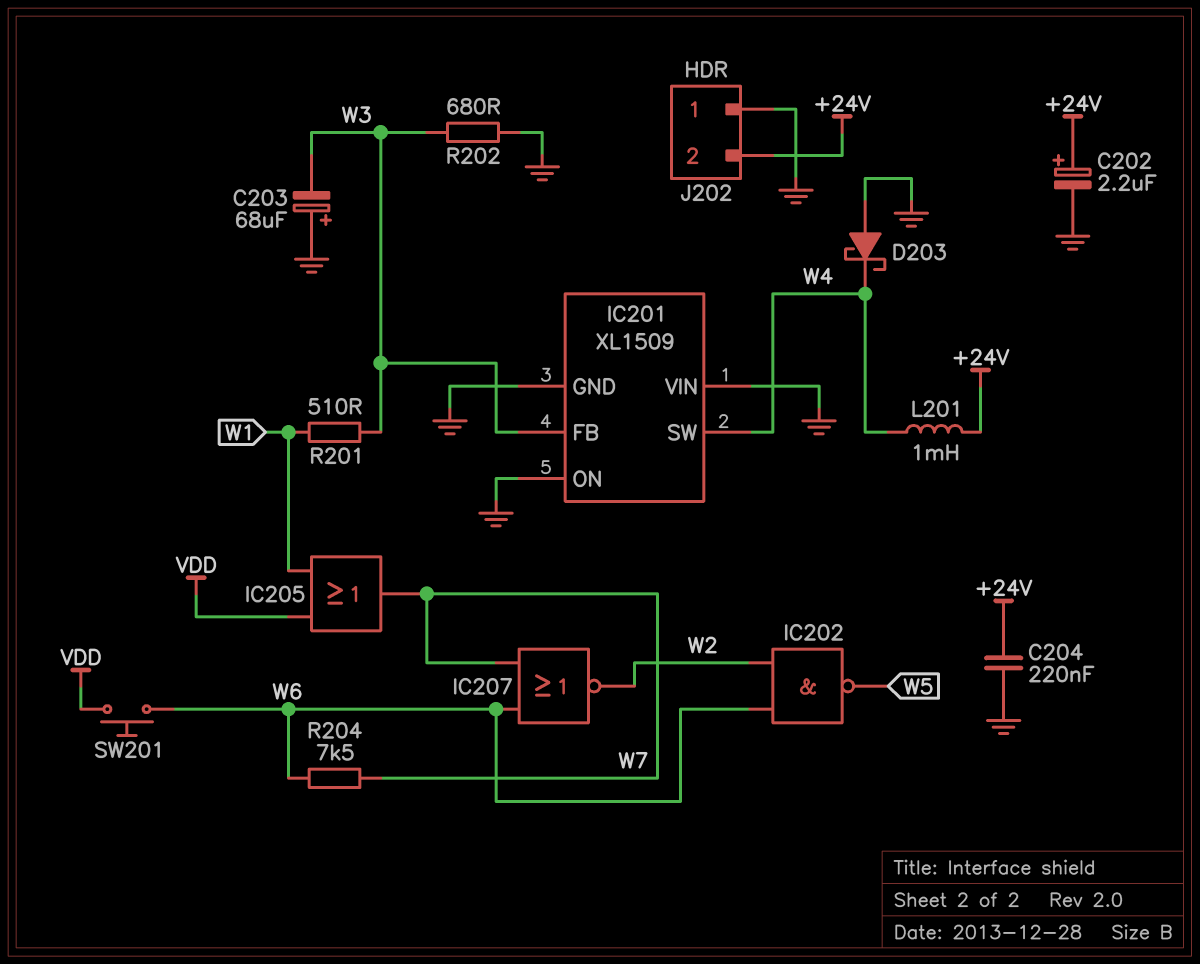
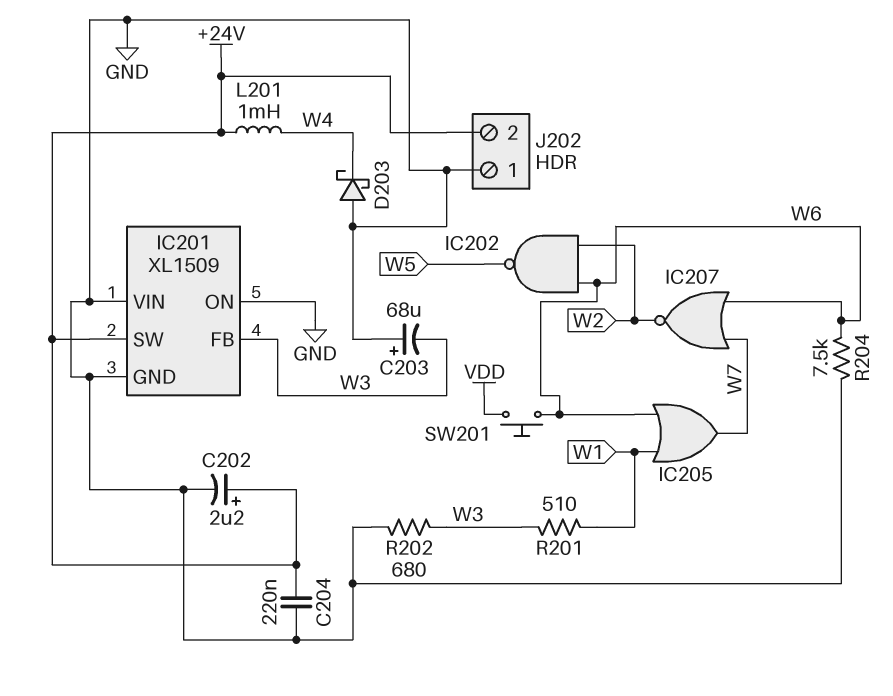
IC201 pin SW: W4 -> +24V
IC205: OR (in VDD, in W1, out W7) -> OR (in W1, in W6, out W7)
R204: 7.5k (W6, W7) -> 7.5k (GND, W6)

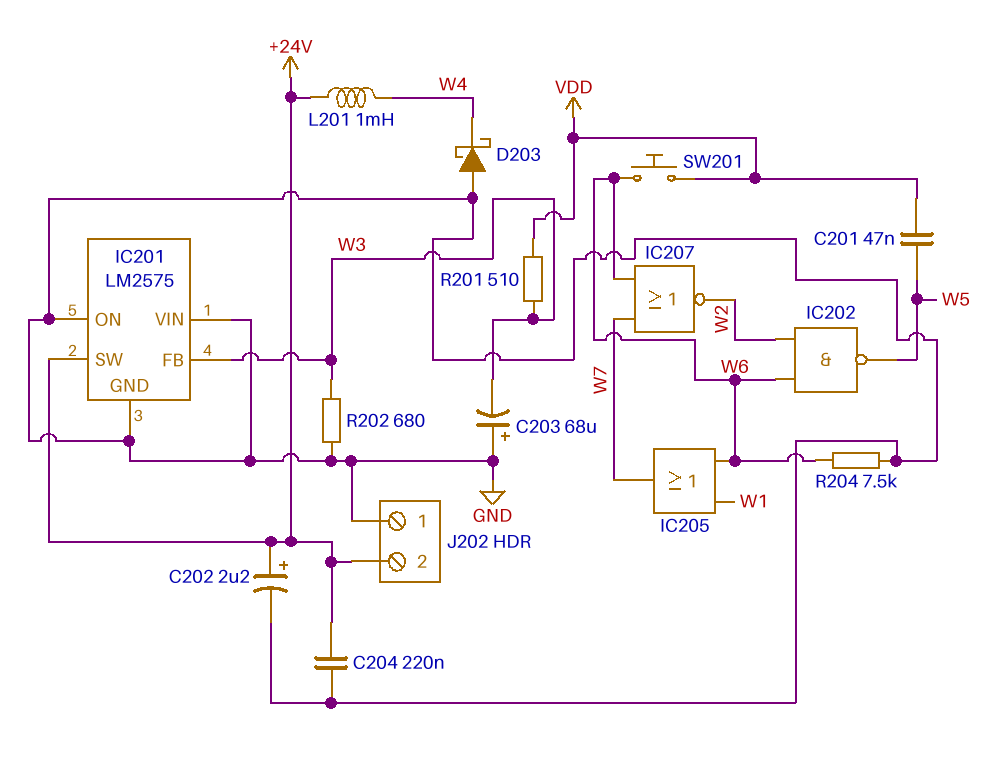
C201: none -> 47nF (VDD, W5)
IC201: XL1509 -> LM2575
R201: 510 (W1, W3) -> 510 (VDD, W3)

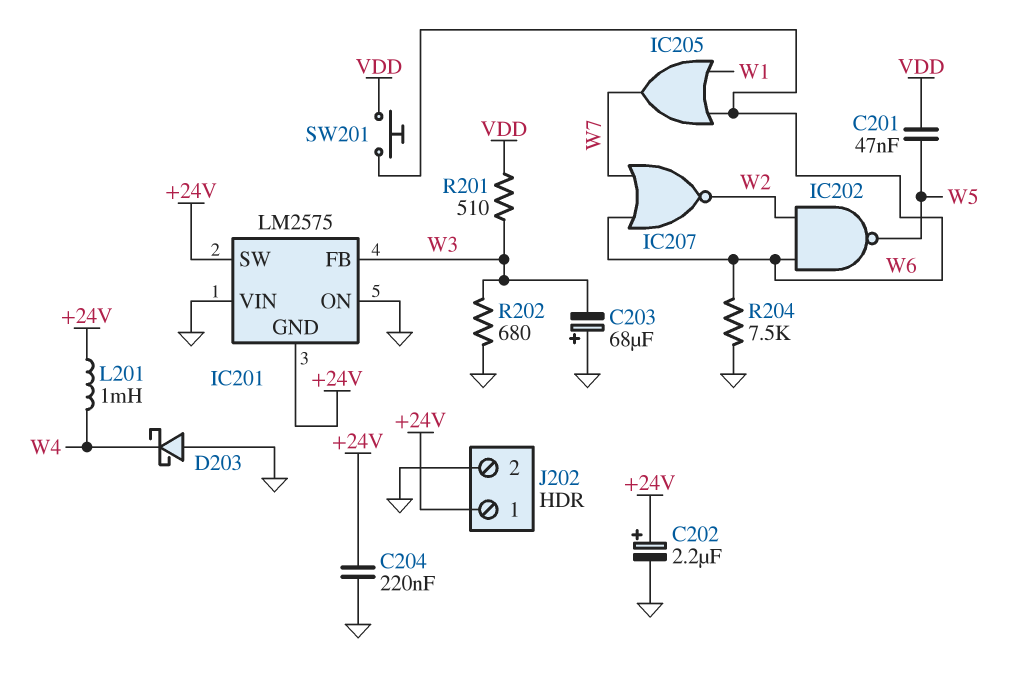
IC201 pin GND: GND -> +24V
J202 pin 1: GND -> +24V
J202 pin 2: +24V -> GND

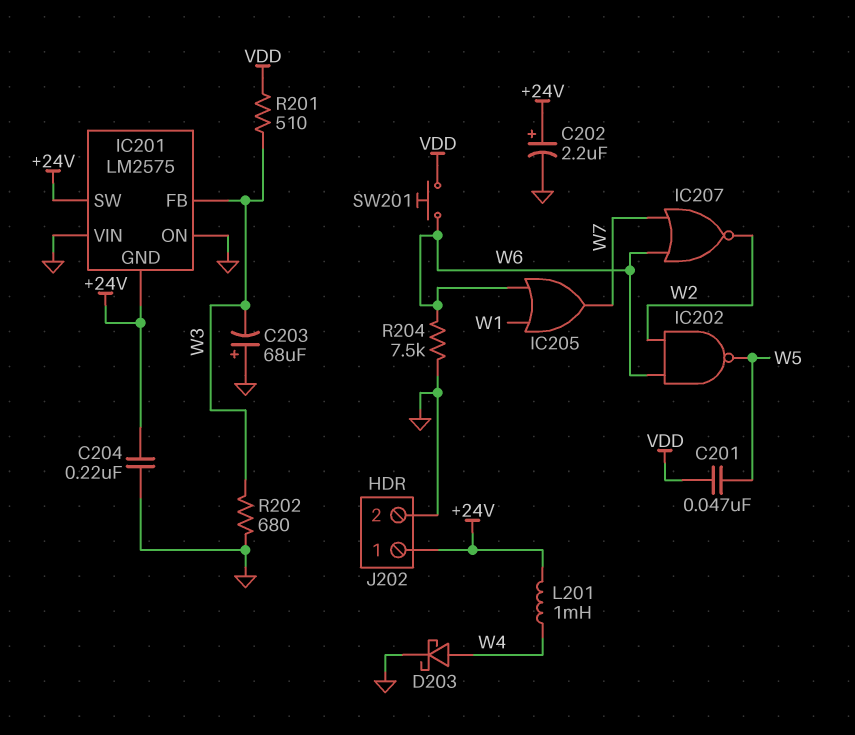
D203: schottky (A GND, K W4) -> schottky (A W4, K GND)

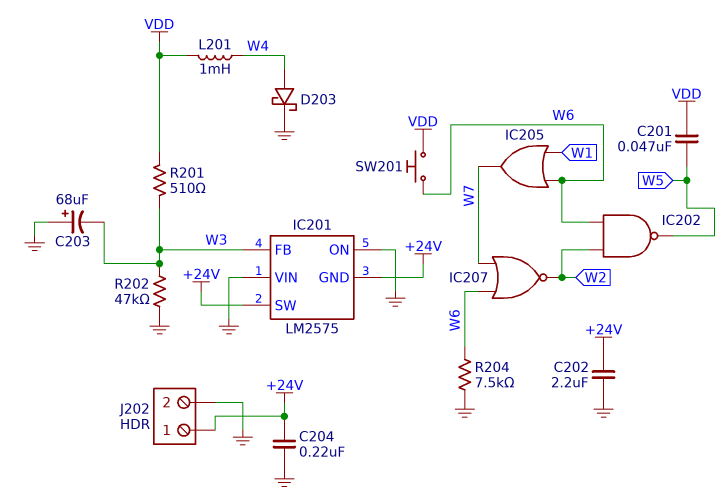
C202: 2.2uF (plus +24V, minus GND) -> 2.2uF (+24V, GND)
L201: 1mH (+24V, W4) -> 1mH (VDD, W4)
R202: 680 (GND, W3) -> 47k (GND, W3)

